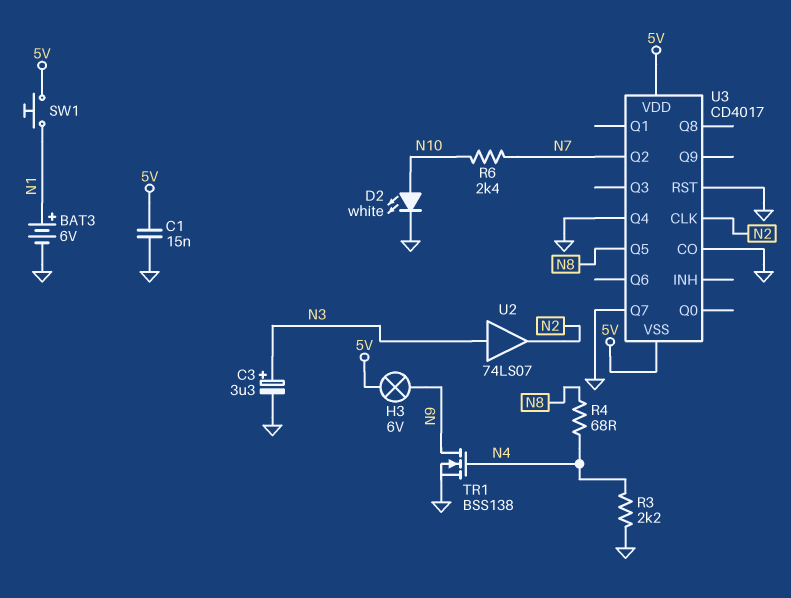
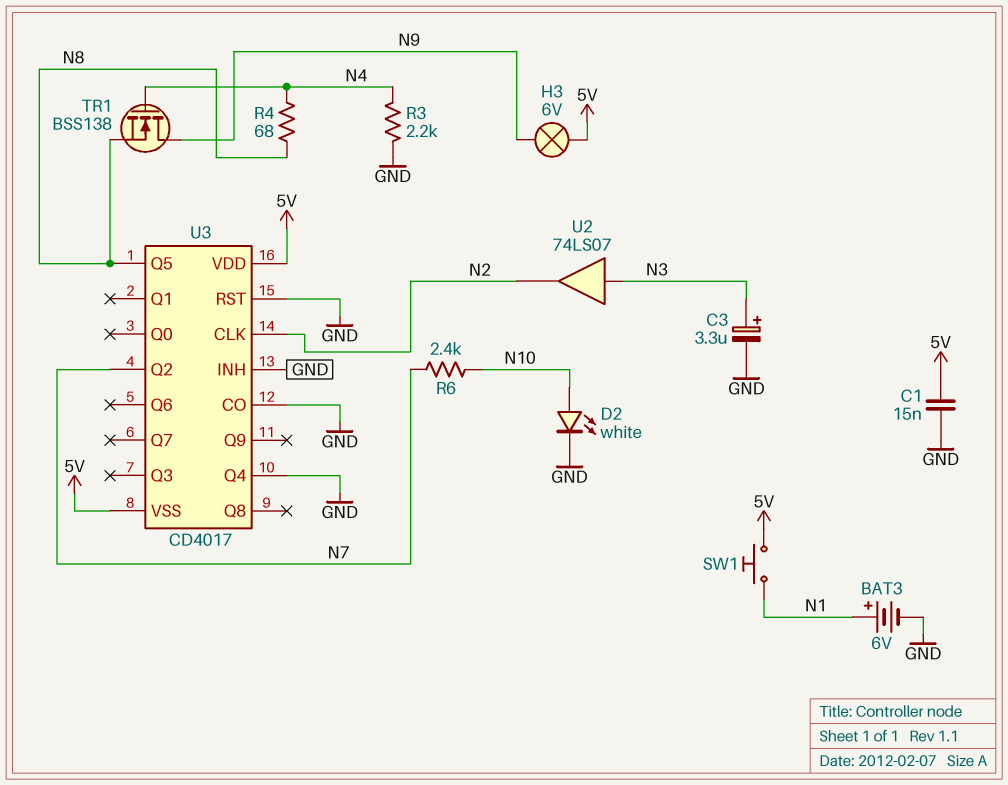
TR1: NMOS BSS138 (G N4, D N9, S GND) -> NMOS BSS138 (G N4, D N9, S N8)
U3 pin INH: none -> GND
U3 pin Q7: GND -> none

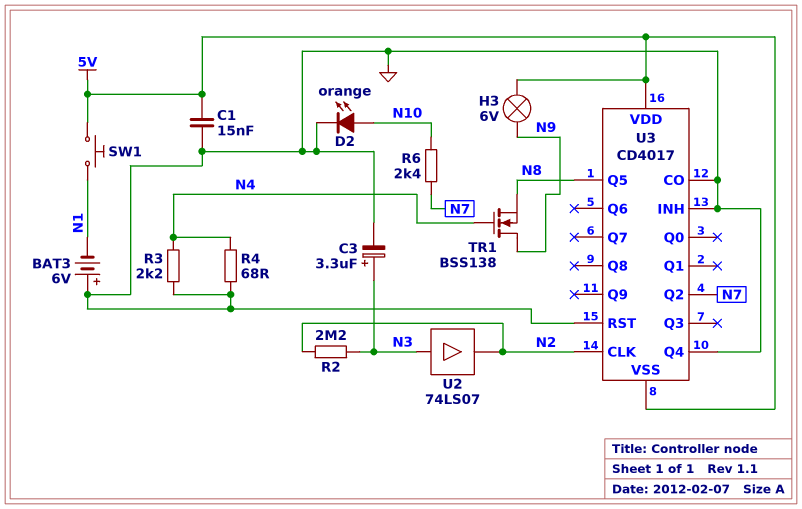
BAT3: 6V (plus N1, minus GND) -> 6V (plus GND, minus N1)
D2: LED white (A N10, K GND) -> LED orange (A N10, K GND)
R2: none -> 2.2M (N2, N3)
R4: 68 (N4, N8) -> 68 (GND, N4)

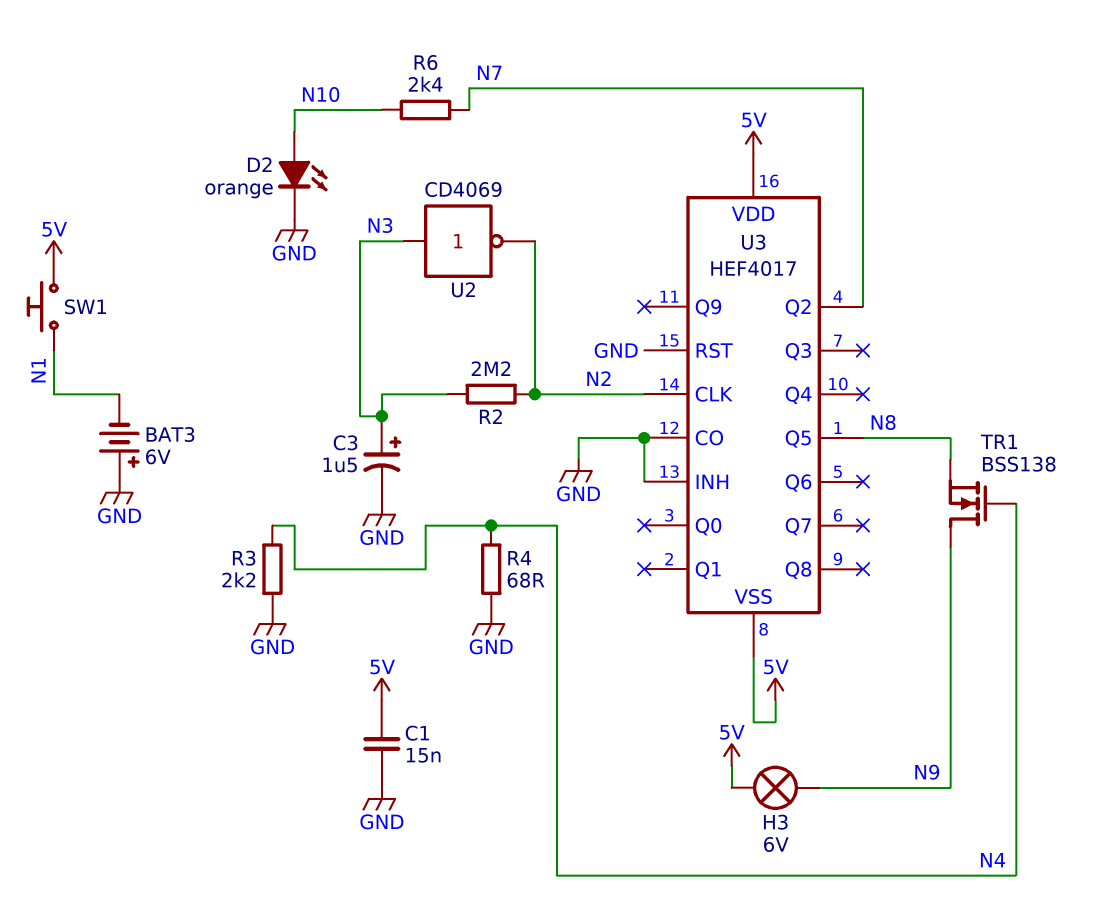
C3: 3.3uF (plus N3, minus GND) -> 1.5uF (plus N3, minus GND)
U2: buffer 74LS07 (in N3, out N2) -> NOT CD4069 (in N3, out N2)
U3: CD4017 -> HEF4017
U3 pin Q4: GND -> none

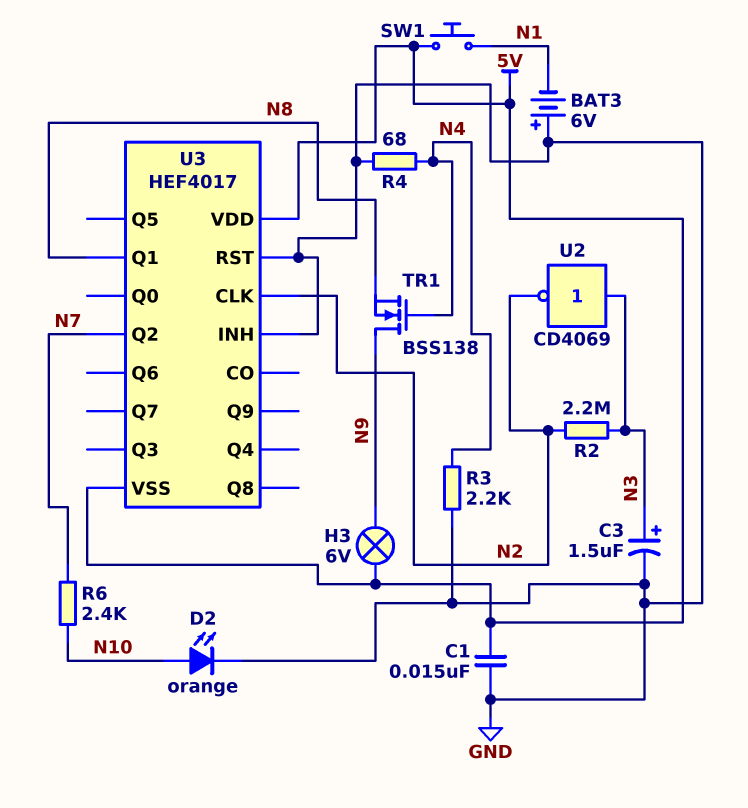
U3 pin CO: GND -> none
U3 pin Q1: none -> N8
U3 pin Q5: N8 -> none

